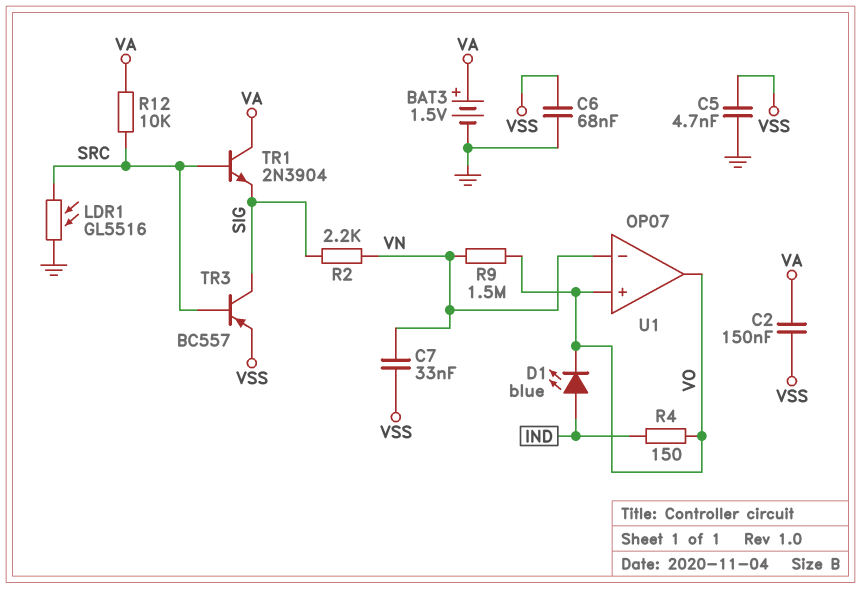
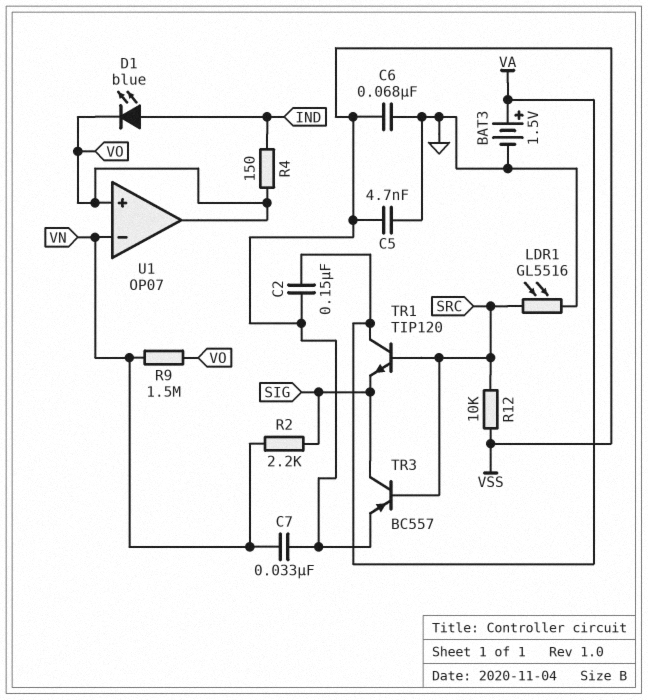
R12: 10k (SRC, VA) -> 10k (SRC, VSS)
TR1: NPN 2N3904 (B SRC, C VA, E SIG) -> NPN TIP120 (B SRC, C VA, E SIG)

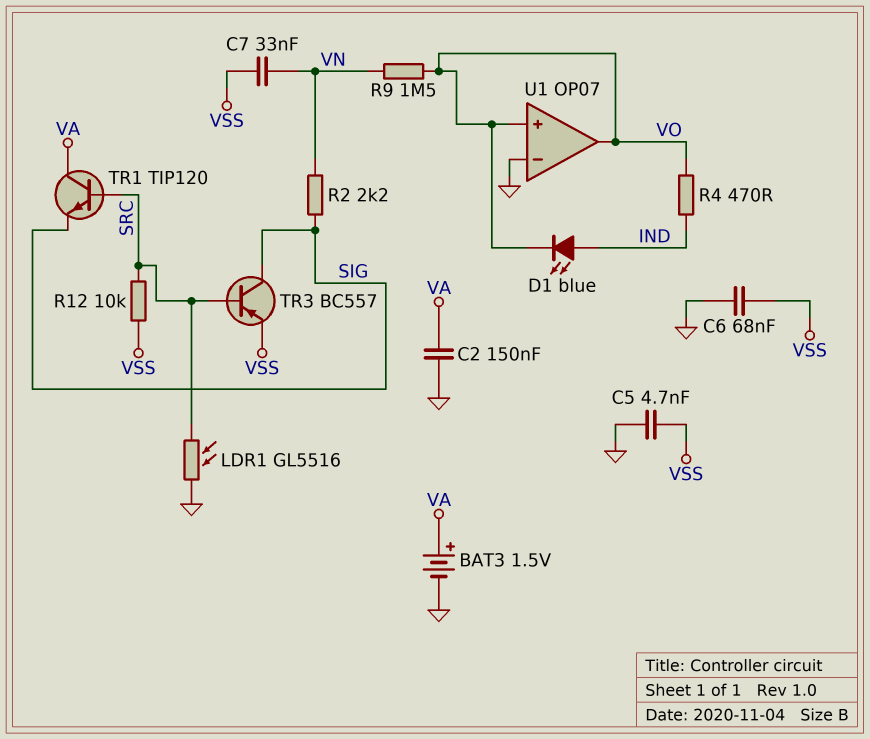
C2: 150nF (VA, VSS) -> 150nF (GND, VA)
R4: 150 (IND, VO) -> 470 (IND, VO)
U1 pin in-: VN -> GND

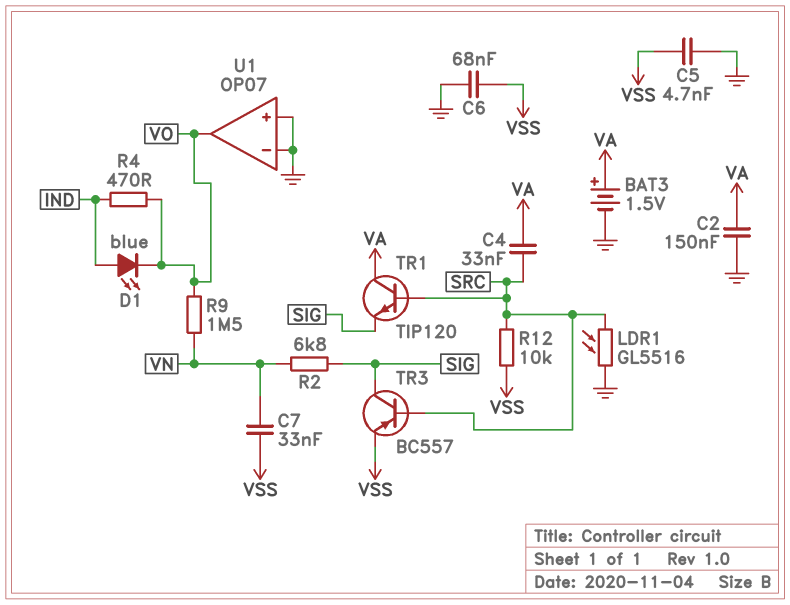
C4: none -> 33nF (SRC, VA)
R2: 2.2k (SIG, VN) -> 6.8k (SIG, VN)
U1 pin in+: VO -> GND

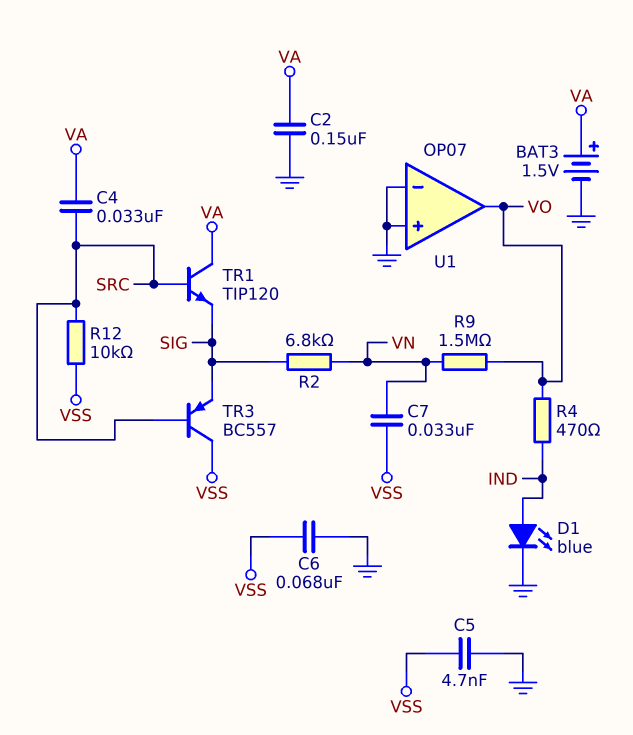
D1: LED blue (A IND, K VO) -> LED blue (A IND, K GND)
LDR1: GL5516 (GND, SRC) -> none
TR3: PNP BC557 (B SRC, C SIG, E VSS) -> PNP BC557 (B SRC, C VSS, E SIG)

